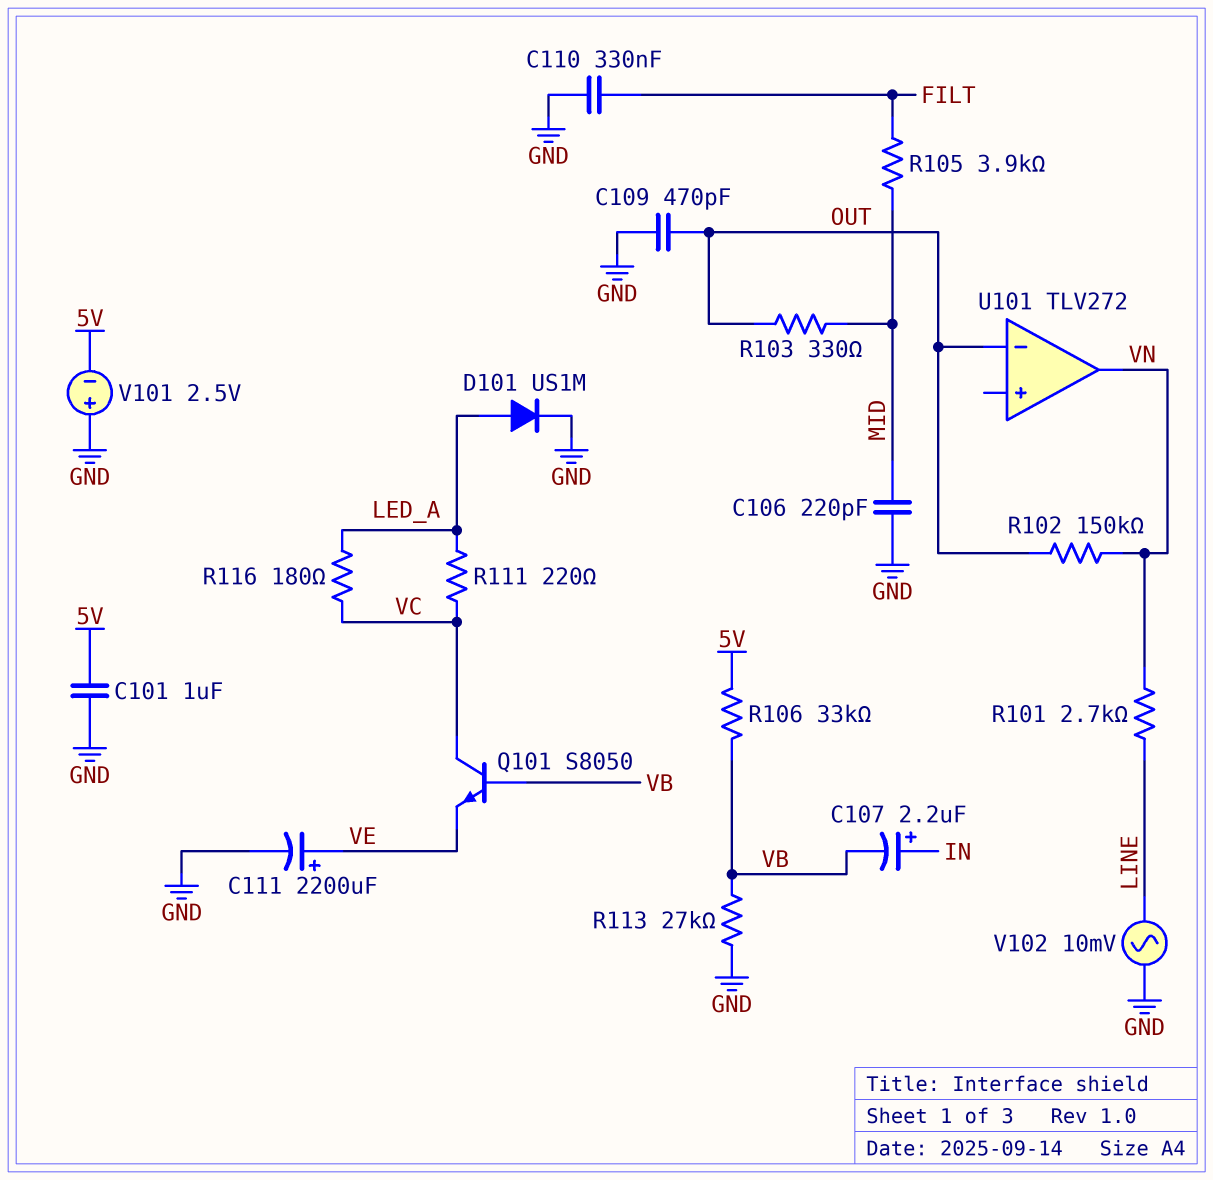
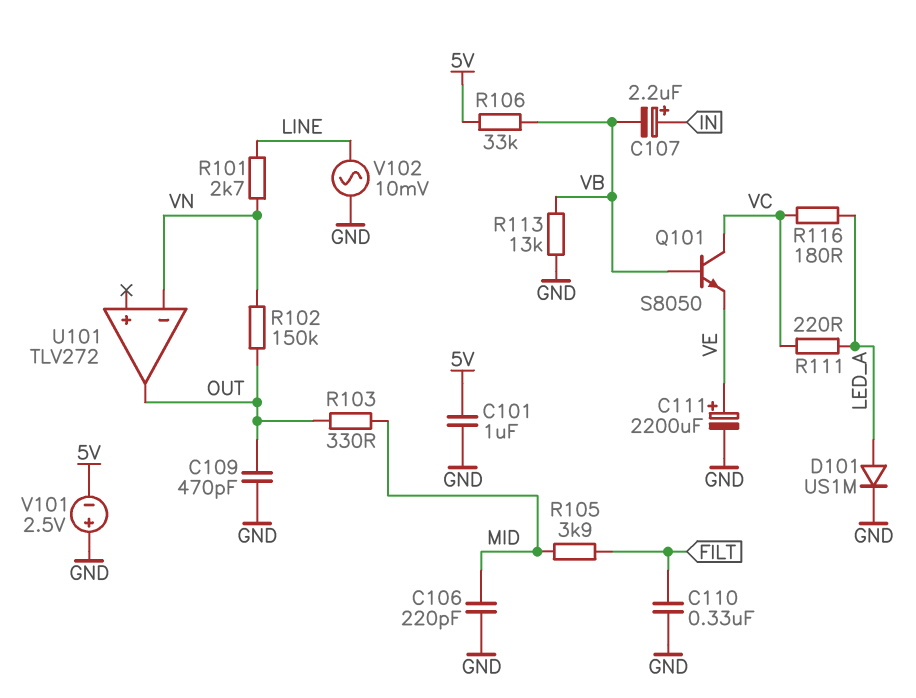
R113: 27k (GND, VB) -> 13k (GND, VB)
U101 pin in-: OUT -> VN
U101 pin out: VN -> OUT

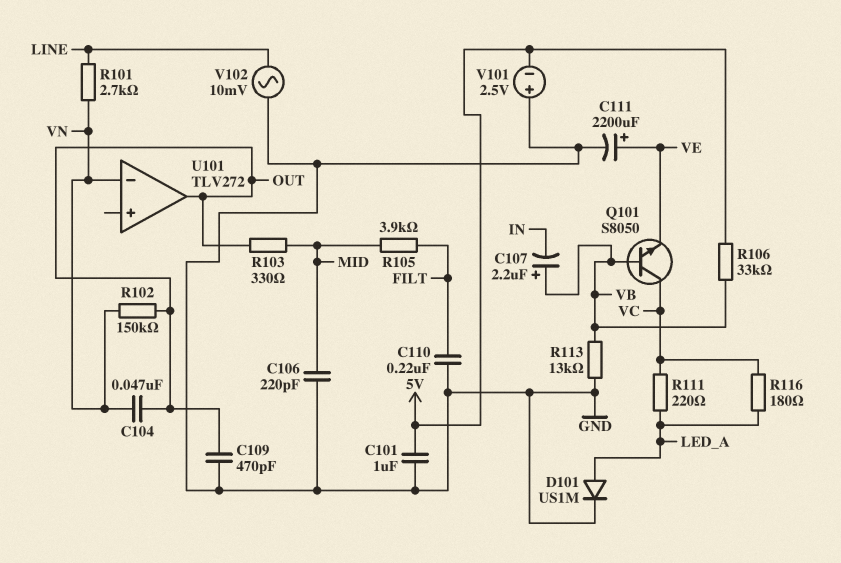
C104: none -> 47nF (OUT, VN)
C107: 2.2uF (plus IN, minus VB) -> 2.2uF (plus VB, minus IN)
C110: 330nF (FILT, GND) -> 220nF (FILT, GND)

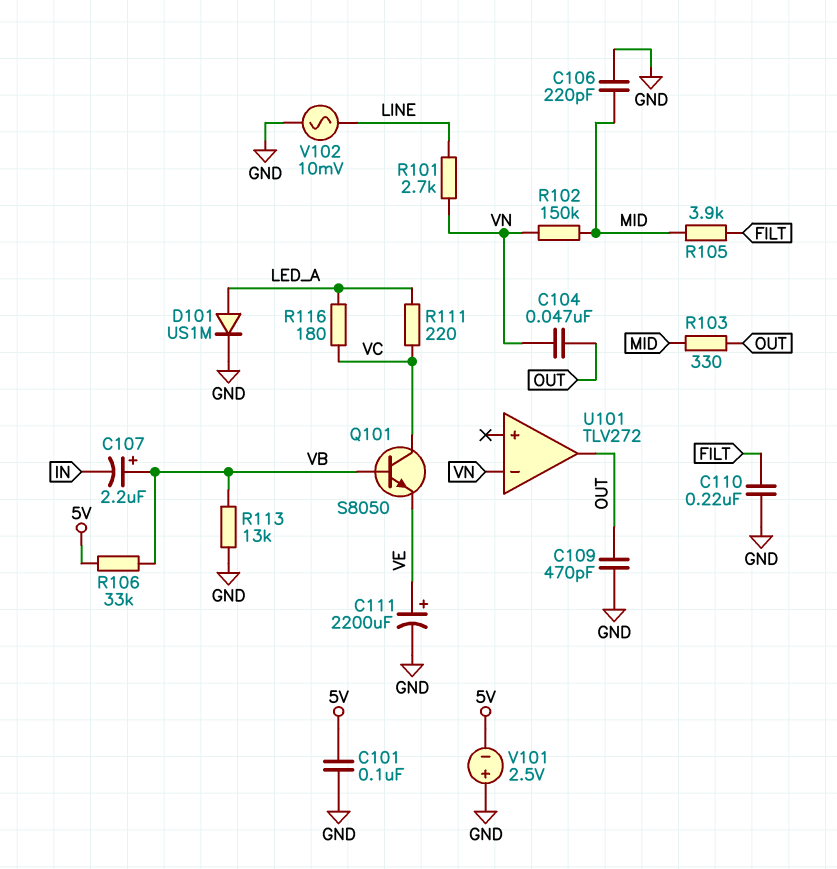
C101: 1uF (5V, GND) -> 100nF (5V, GND)
R102: 150k (OUT, VN) -> 150k (MID, VN)

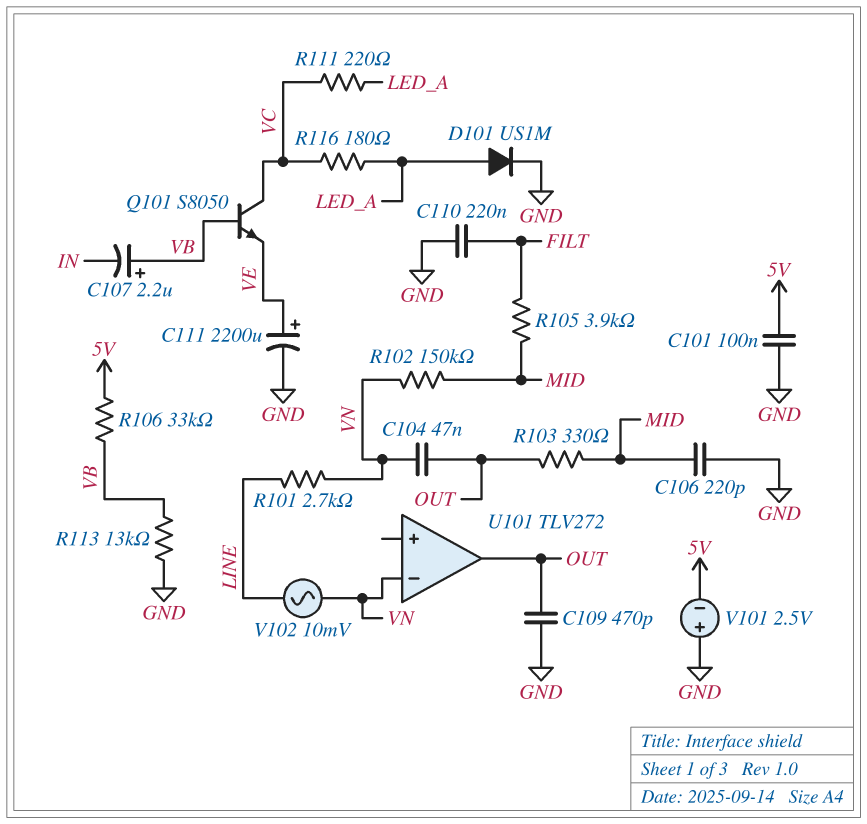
V102: AC 10mV (GND, LINE) -> AC 10mV (LINE, VN)

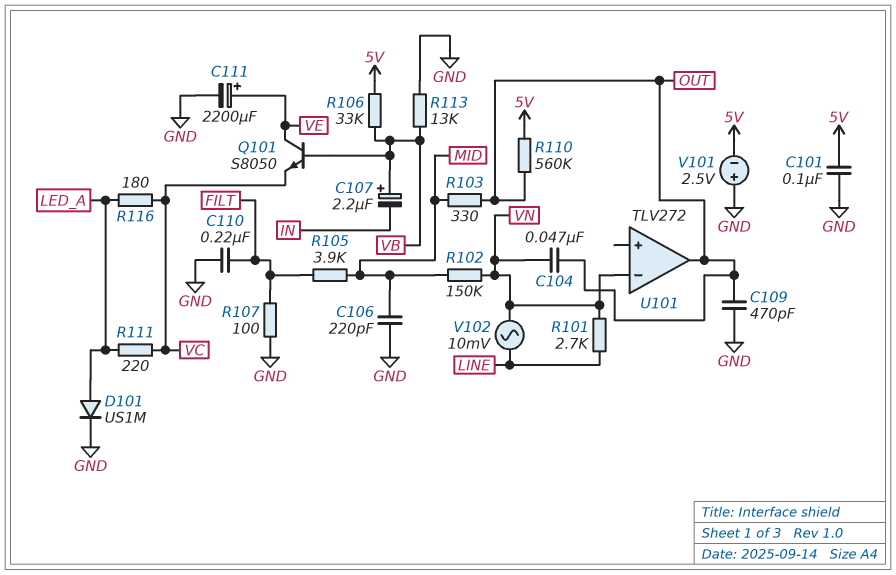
Q101: NPN S8050 (B VB, C VC, E VE) -> NPN S8050 (B VB, C VE, E VC)
R107: none -> 100 (FILT, GND)
R110: none -> 560k (5V, OUT)

